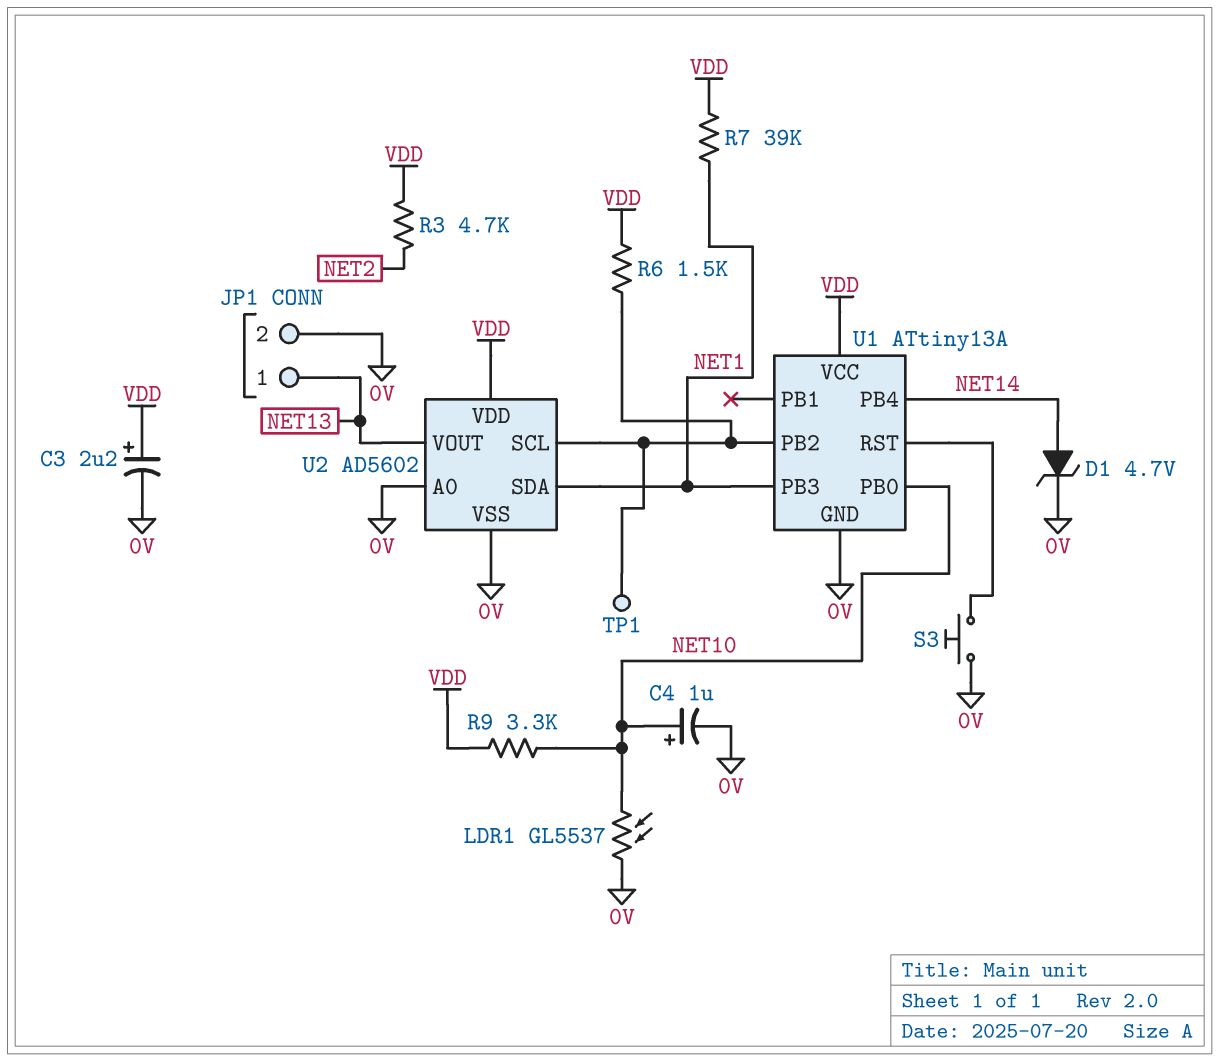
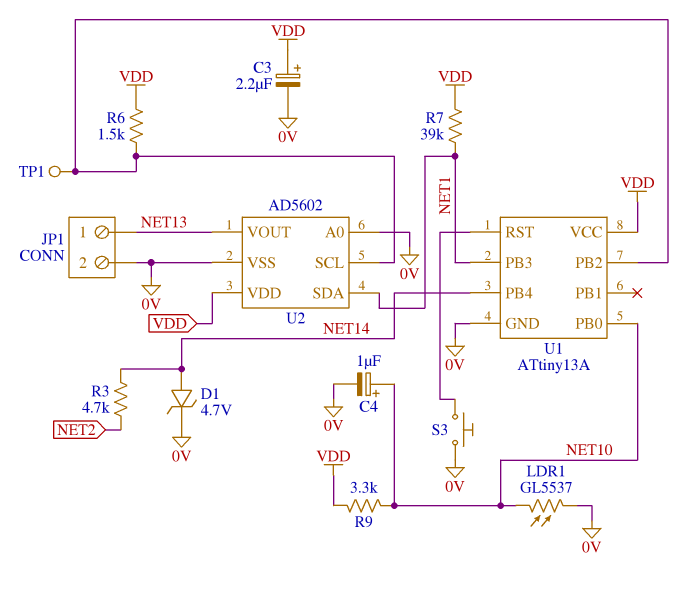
R3: 4.7k (NET2, VDD) -> 4.7k (NET2, NET14)

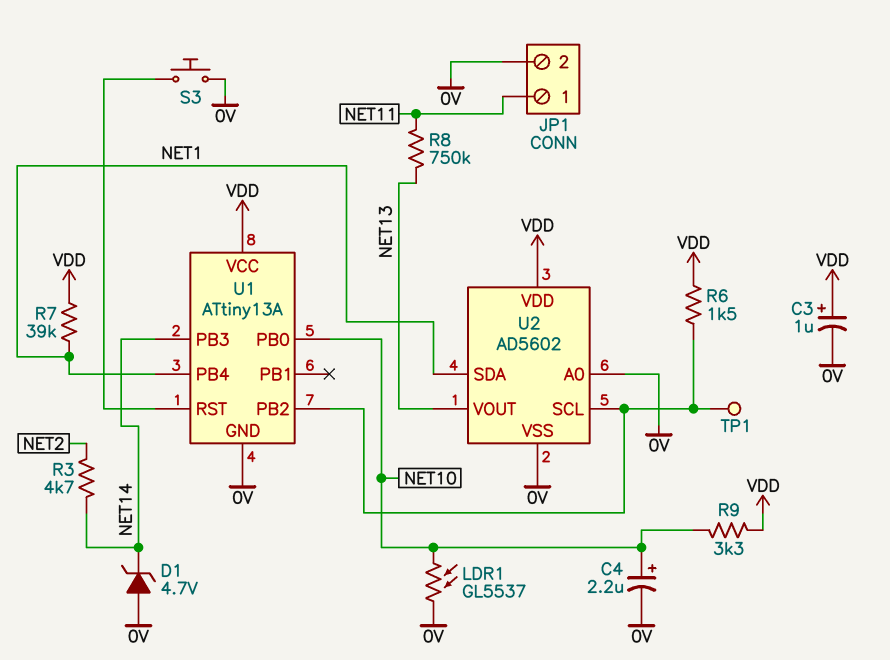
C3: 2.2uF (plus VDD, minus 0V) -> 1uF (plus VDD, minus 0V)
C4: 1uF (plus NET10, minus 0V) -> 2.2uF (plus NET10, minus 0V)
D1: zener 4.7V (A NET14, K 0V) -> zener 4.7V (A 0V, K NET14)
JP1 pin 1: NET13 -> NET11
R8: none -> 750k (NET11, NET13)
U1 pin PB3: NET1 -> NET14
U1 pin PB4: NET14 -> NET1

